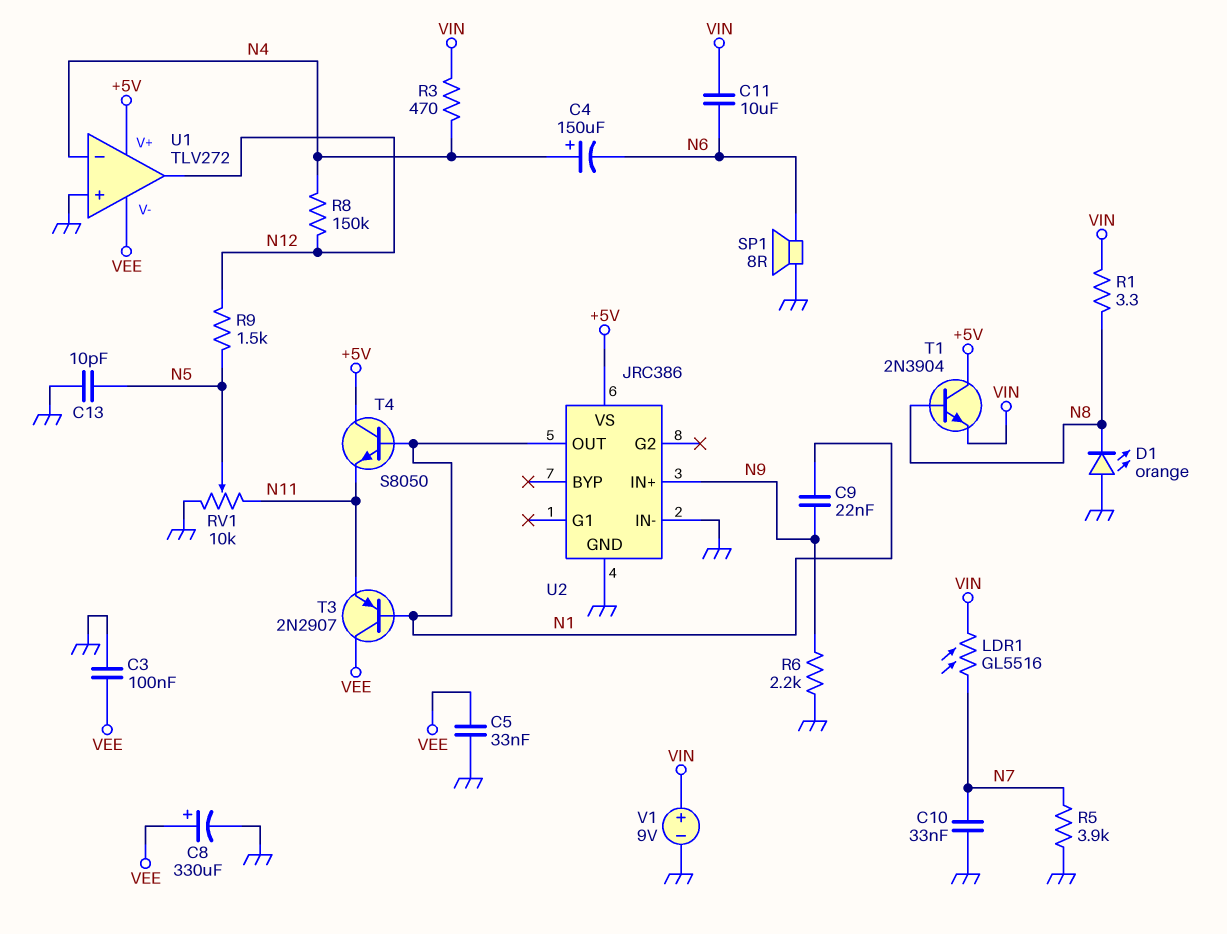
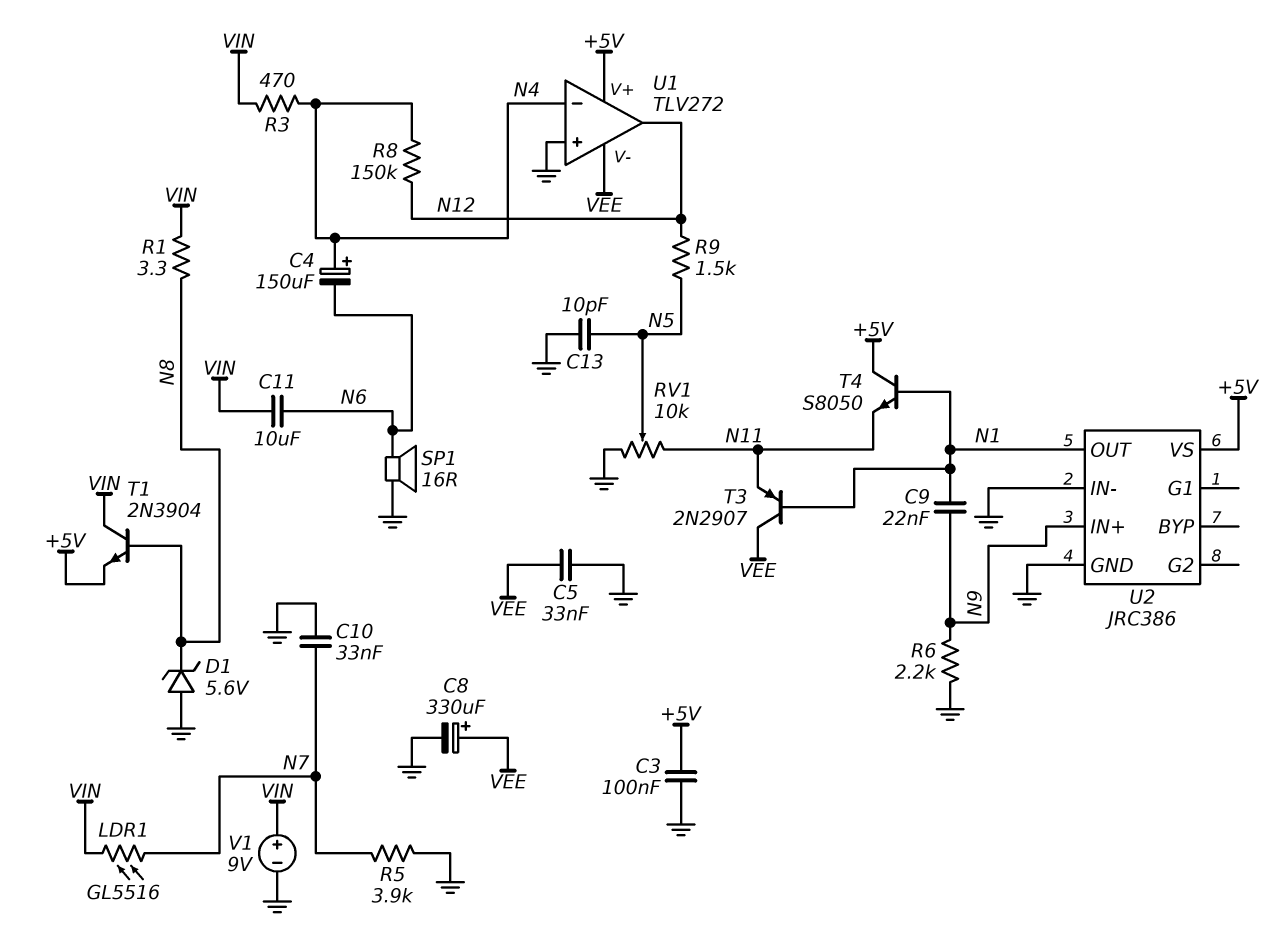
C3: 100nF (GND, VEE) -> 100nF (+5V, GND)
D1: LED orange (A GND, K N8) -> zener 5.6V (A GND, K N8)
SP1: speaker 8R (GND, N6) -> speaker 16R (GND, N6)
T1: NPN 2N3904 (B N8, C +5V, E VIN) -> NPN 2N3904 (B N8, C VIN, E +5V)

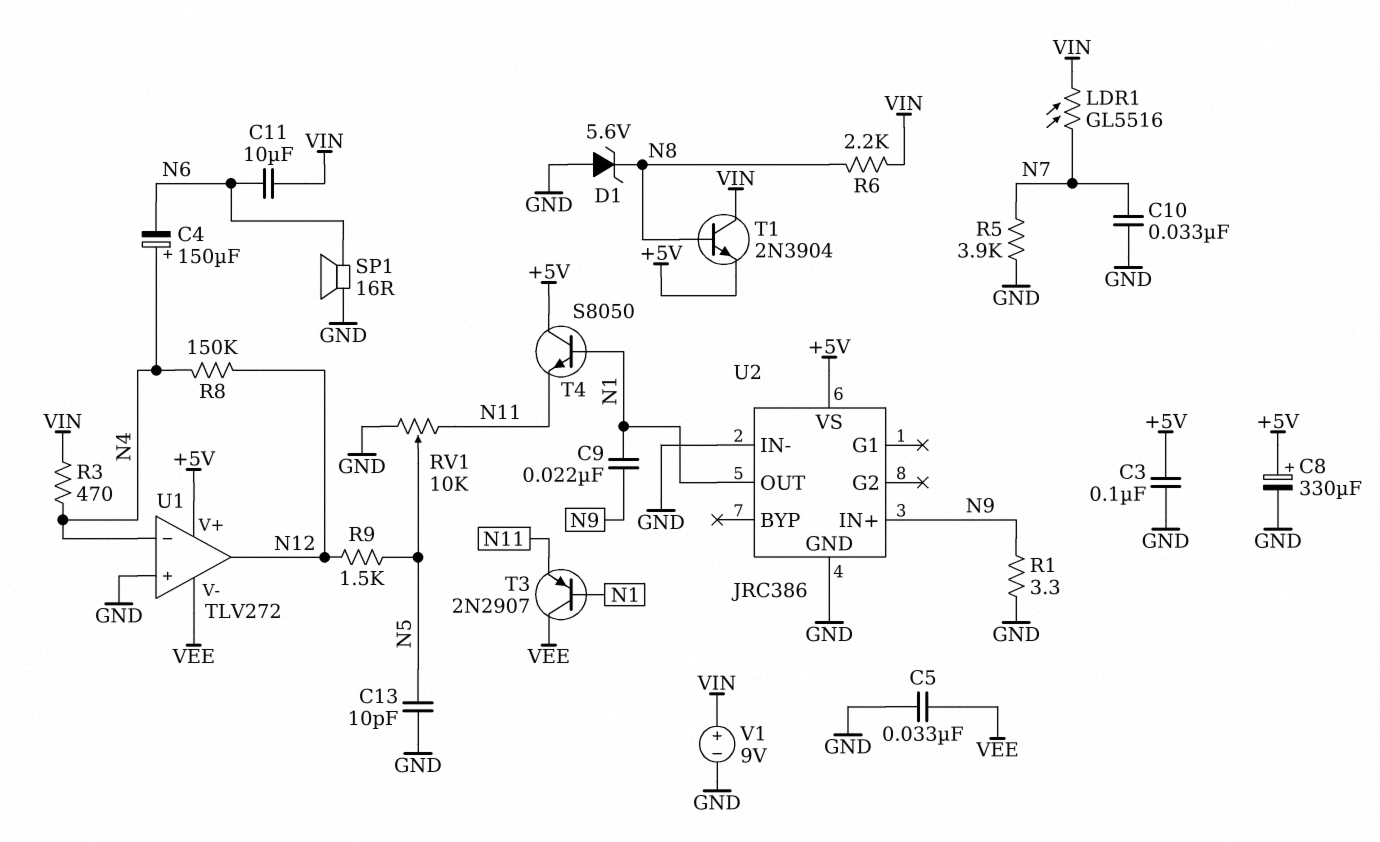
C8: 330uF (plus VEE, minus GND) -> 330uF (plus +5V, minus GND)
R1: 3.3 (N8, VIN) -> 3.3 (GND, N9)
R6: 2.2k (GND, N9) -> 2.2k (N8, VIN)

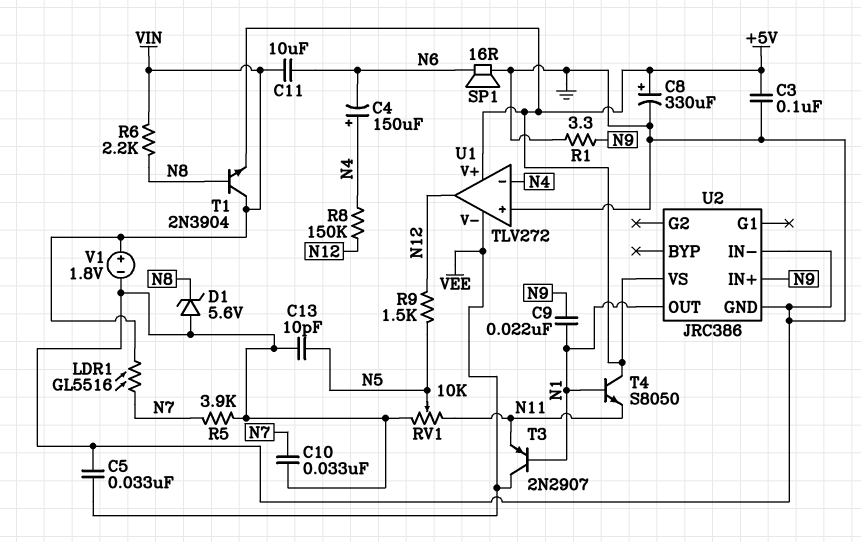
R3: 470 (N4, VIN) -> none
V1: 9V (plus VIN, minus GND) -> 1.8V (plus VIN, minus GND)

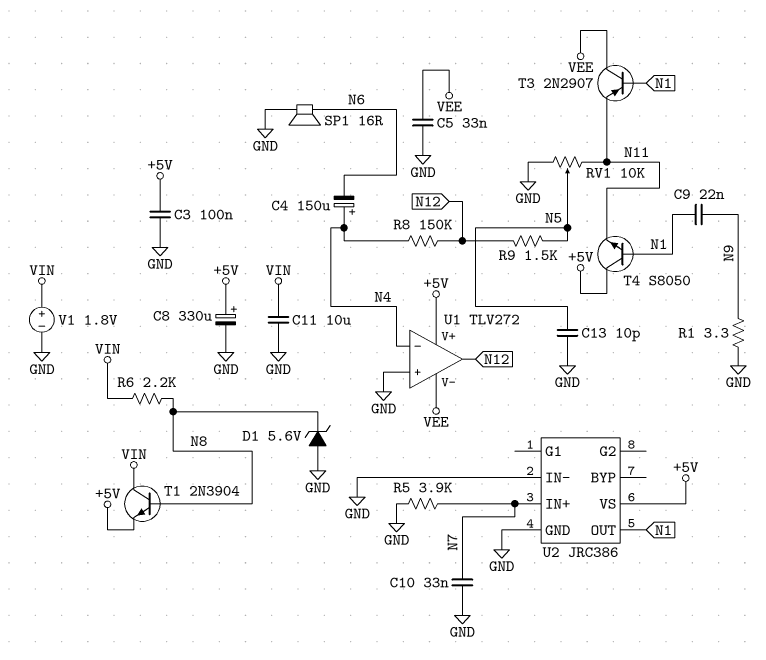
C11: 10uF (N6, VIN) -> 10uF (GND, VIN)
LDR1: GL5516 (N7, VIN) -> none
U2 pin IN+: N9 -> N7

